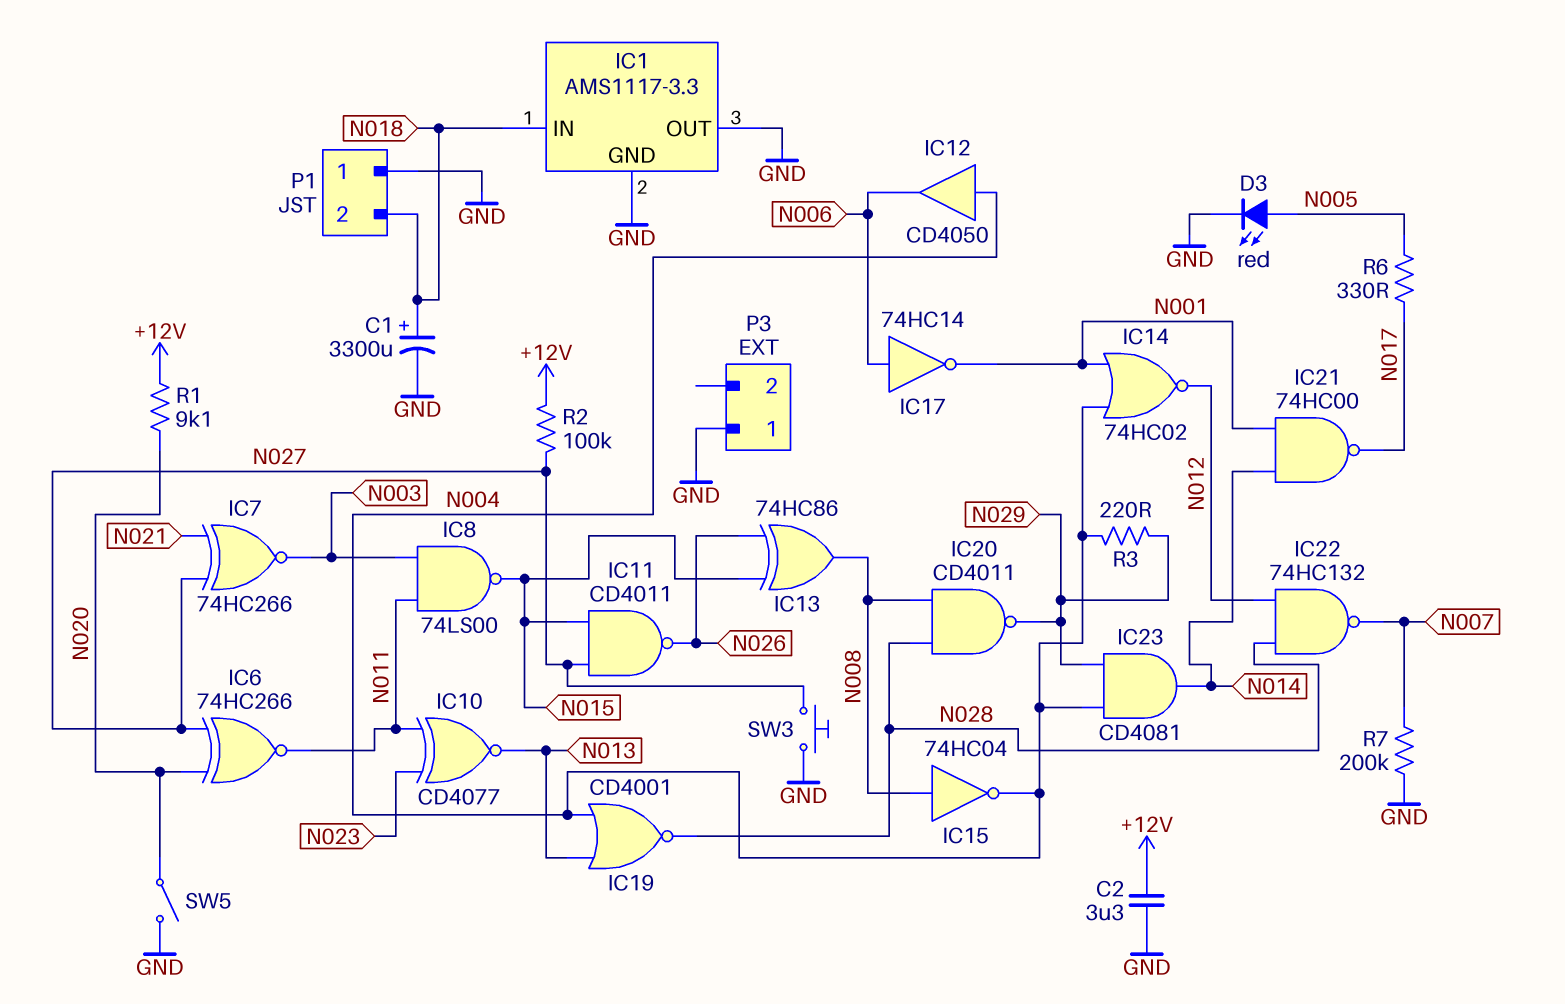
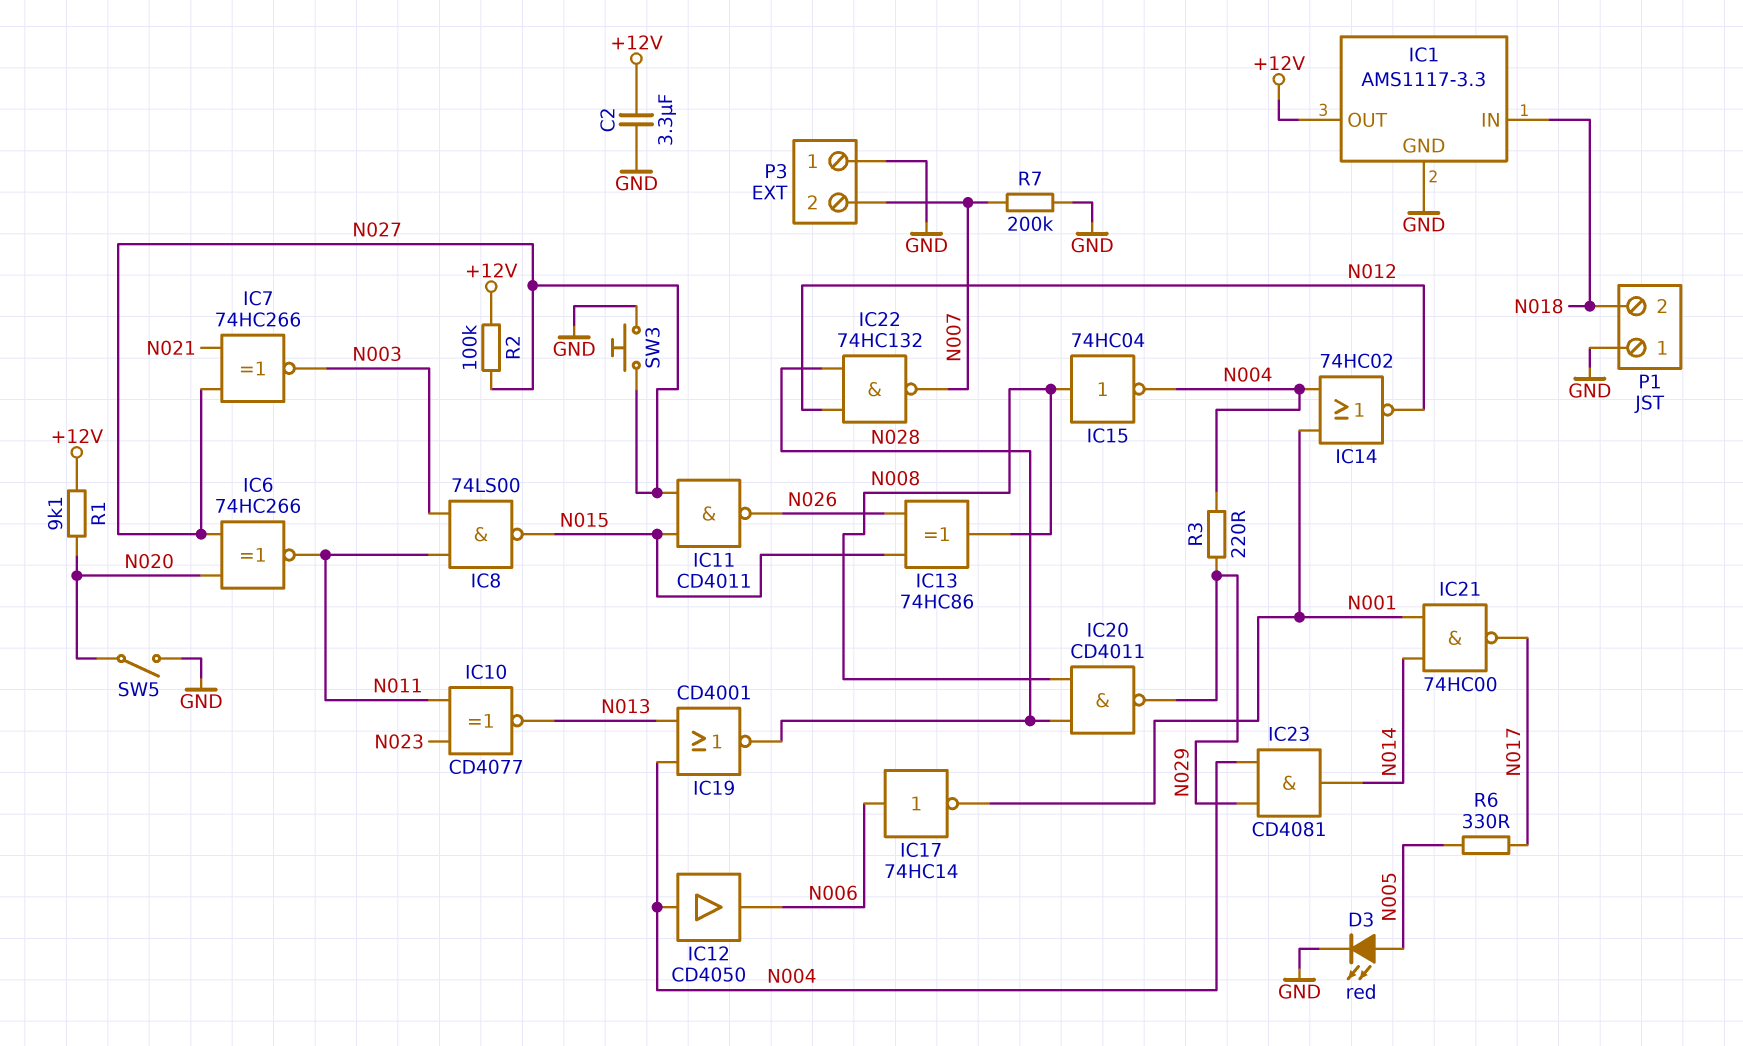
C1: 3300uF (plus N018, minus GND) -> none
IC1 pin OUT: GND -> +12V
P3 pin 2: none -> N007

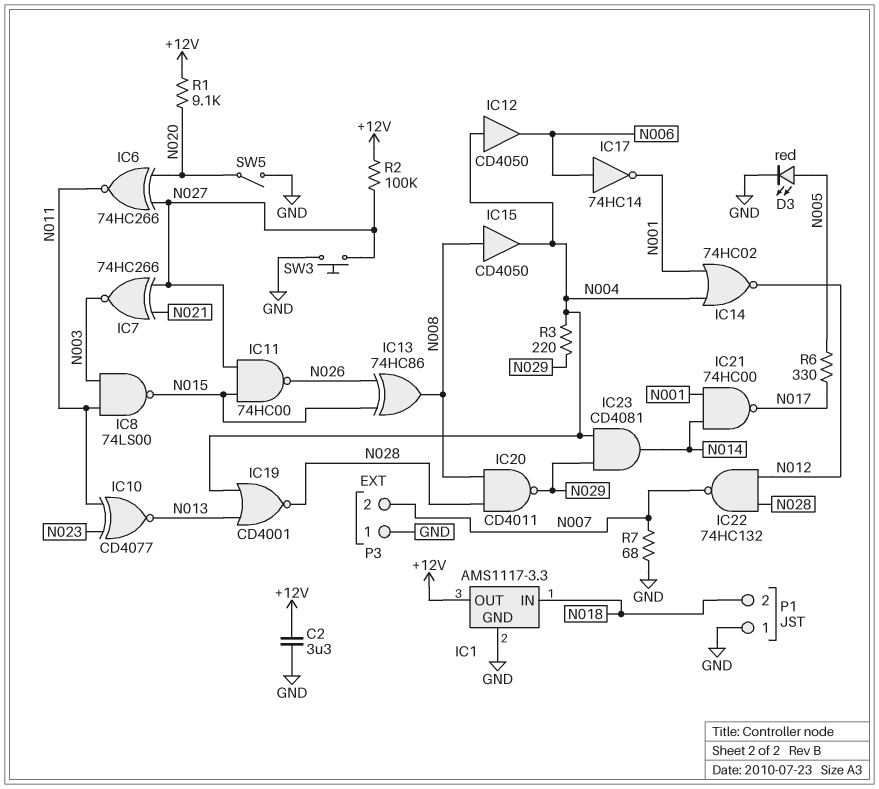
IC11: NAND CD4011 (in N015, in N027, out N026) -> NAND 74HC00 (in N015, in N027, out N026)
IC15: NOT 74HC04 (in N008, out N004) -> buffer CD4050 (in N008, out N004)
R7: 200k (GND, N007) -> 68 (GND, N007)

